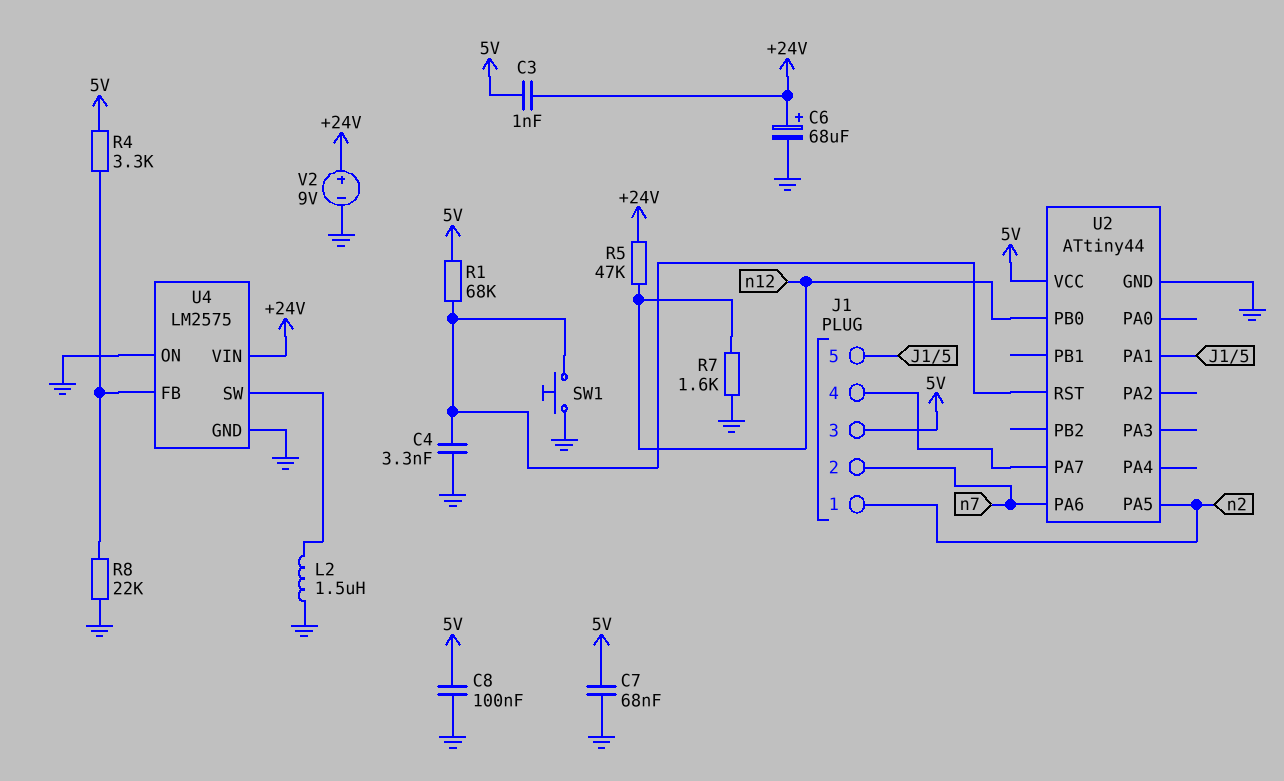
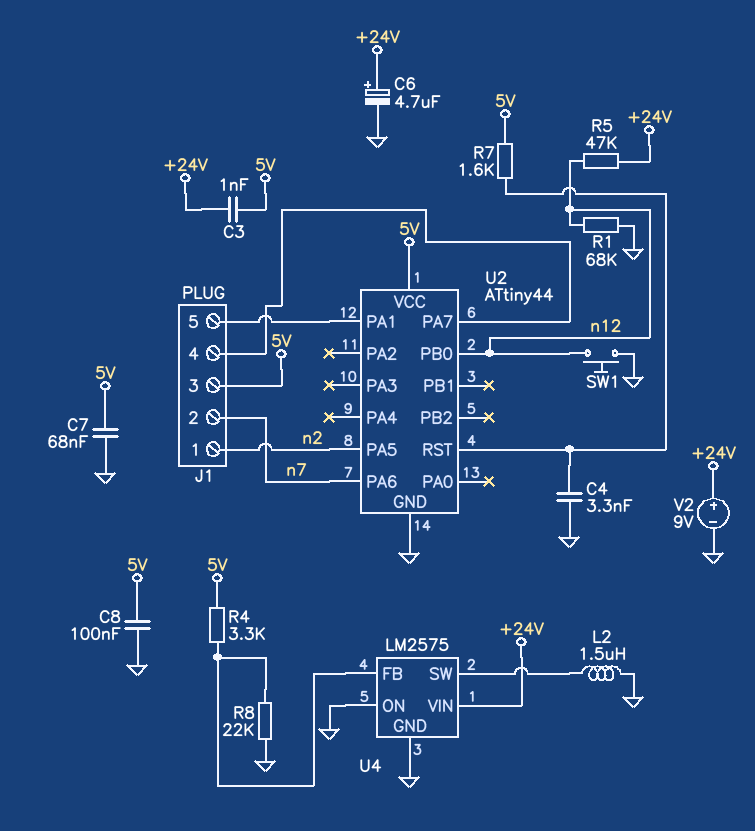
C6: 68uF (plus +24V, minus GND) -> 4.7uF (plus +24V, minus GND)
R1: 68k (5V, U2/RST) -> 68k (GND, n12)
R7: 1.6k (GND, n12) -> 1.6k (5V, U2/RST)
SW1: button (GND, U2/RST) -> button (GND, n12)

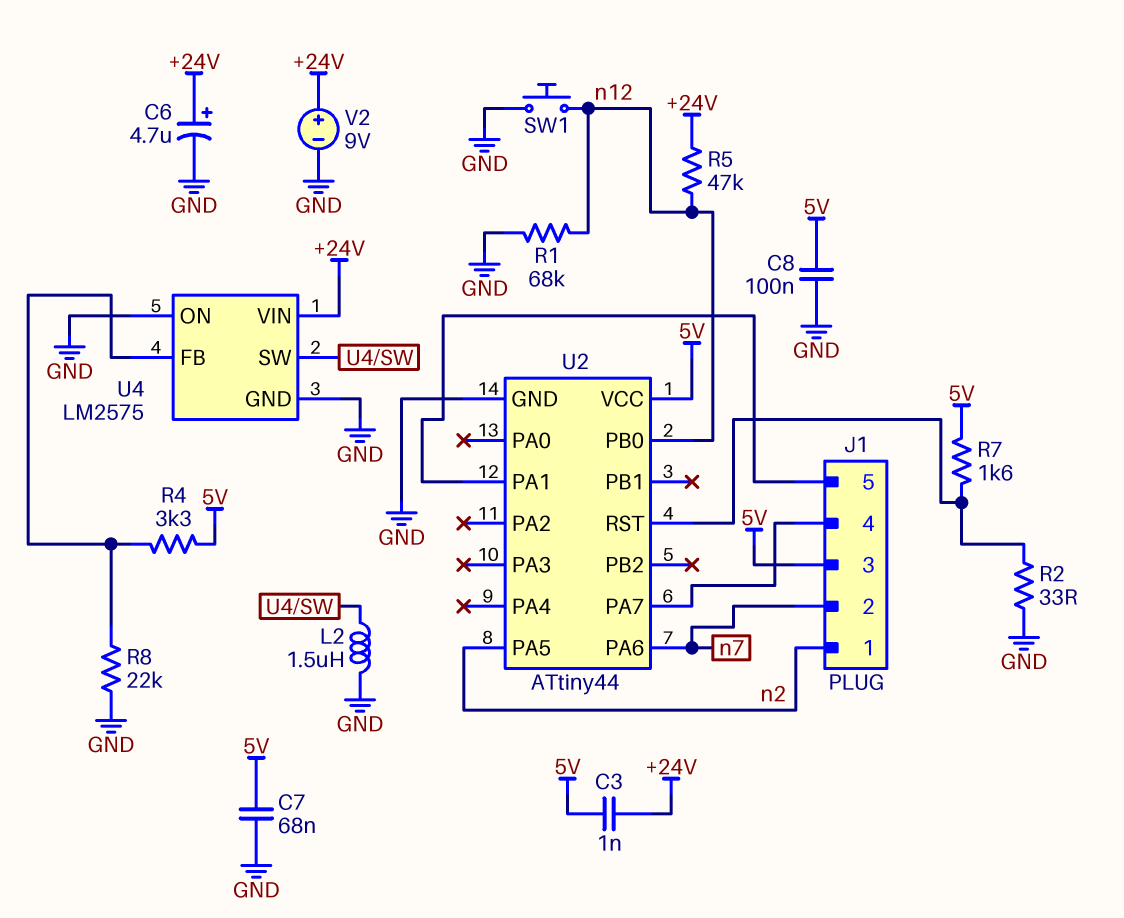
C4: 3.3nF (GND, U2/RST) -> none
R2: none -> 33 (GND, U2/RST)

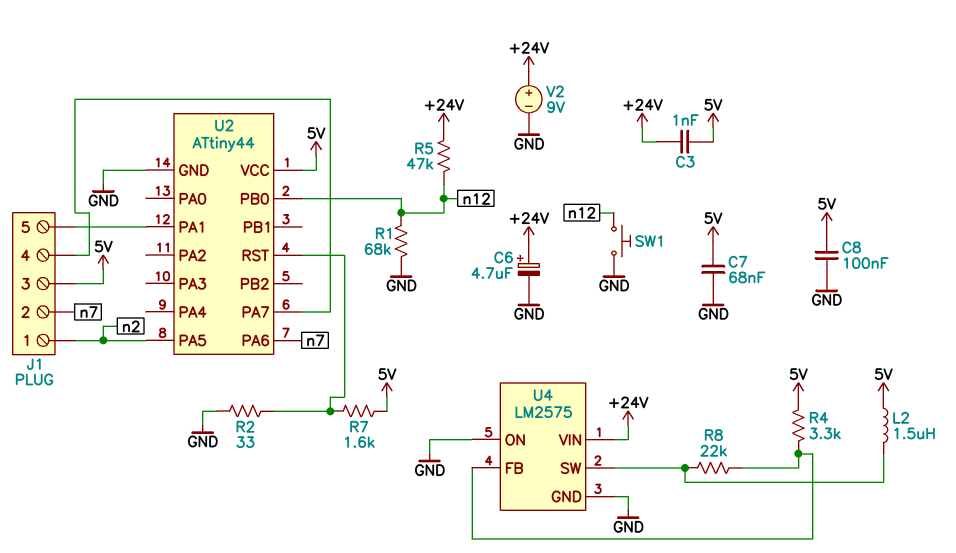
L2: 1.5uH (GND, U4/SW) -> 1.5uH (5V, U4/SW)
R8: 22k (GND, U4/FB) -> 22k (U4/FB, U4/SW)

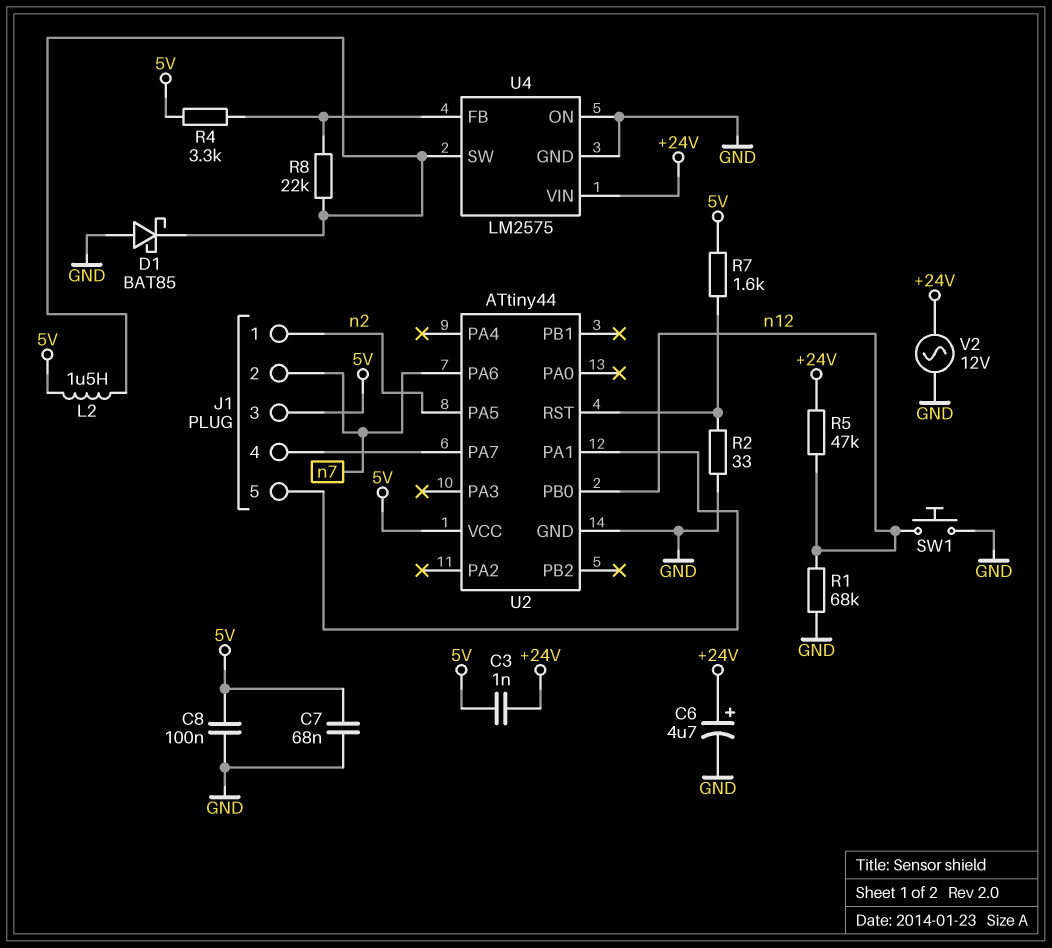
D1: none -> schottky BAT85 (A GND, K U4/SW)
V2: 9V (plus +24V, minus GND) -> AC 12V (+24V, GND)

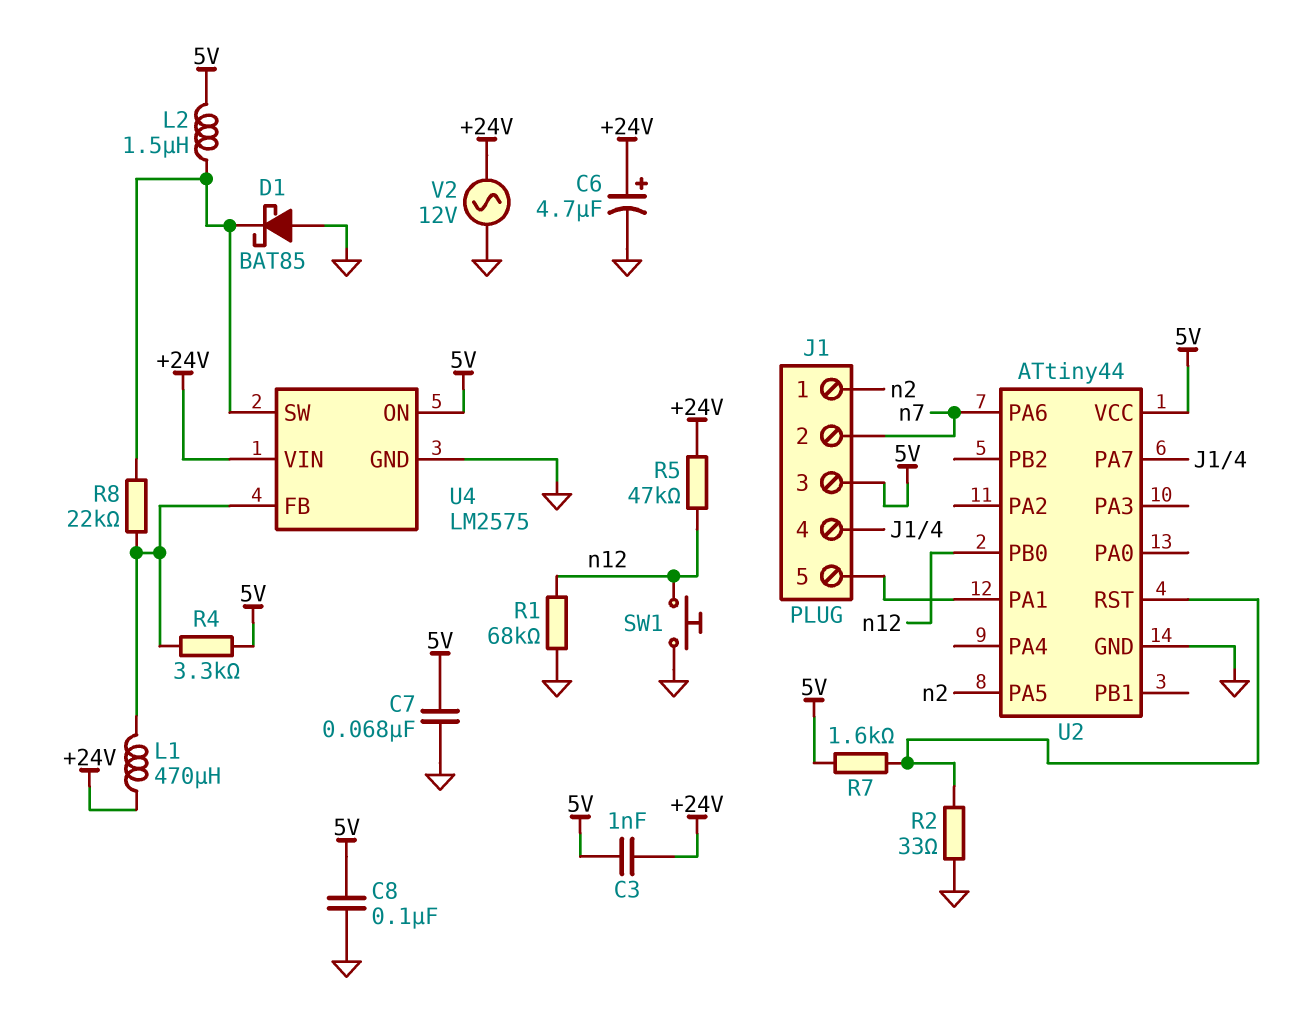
L1: none -> 470uH (+24V, U4/FB)
U4 pin ON: GND -> 5V

